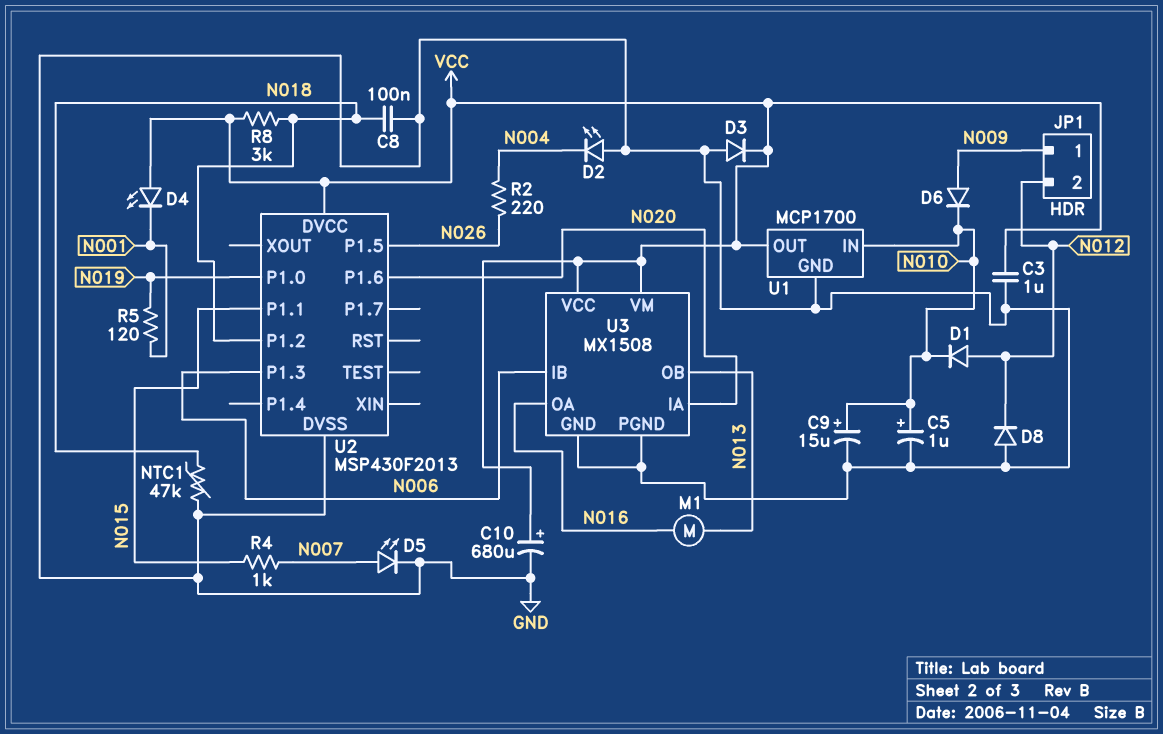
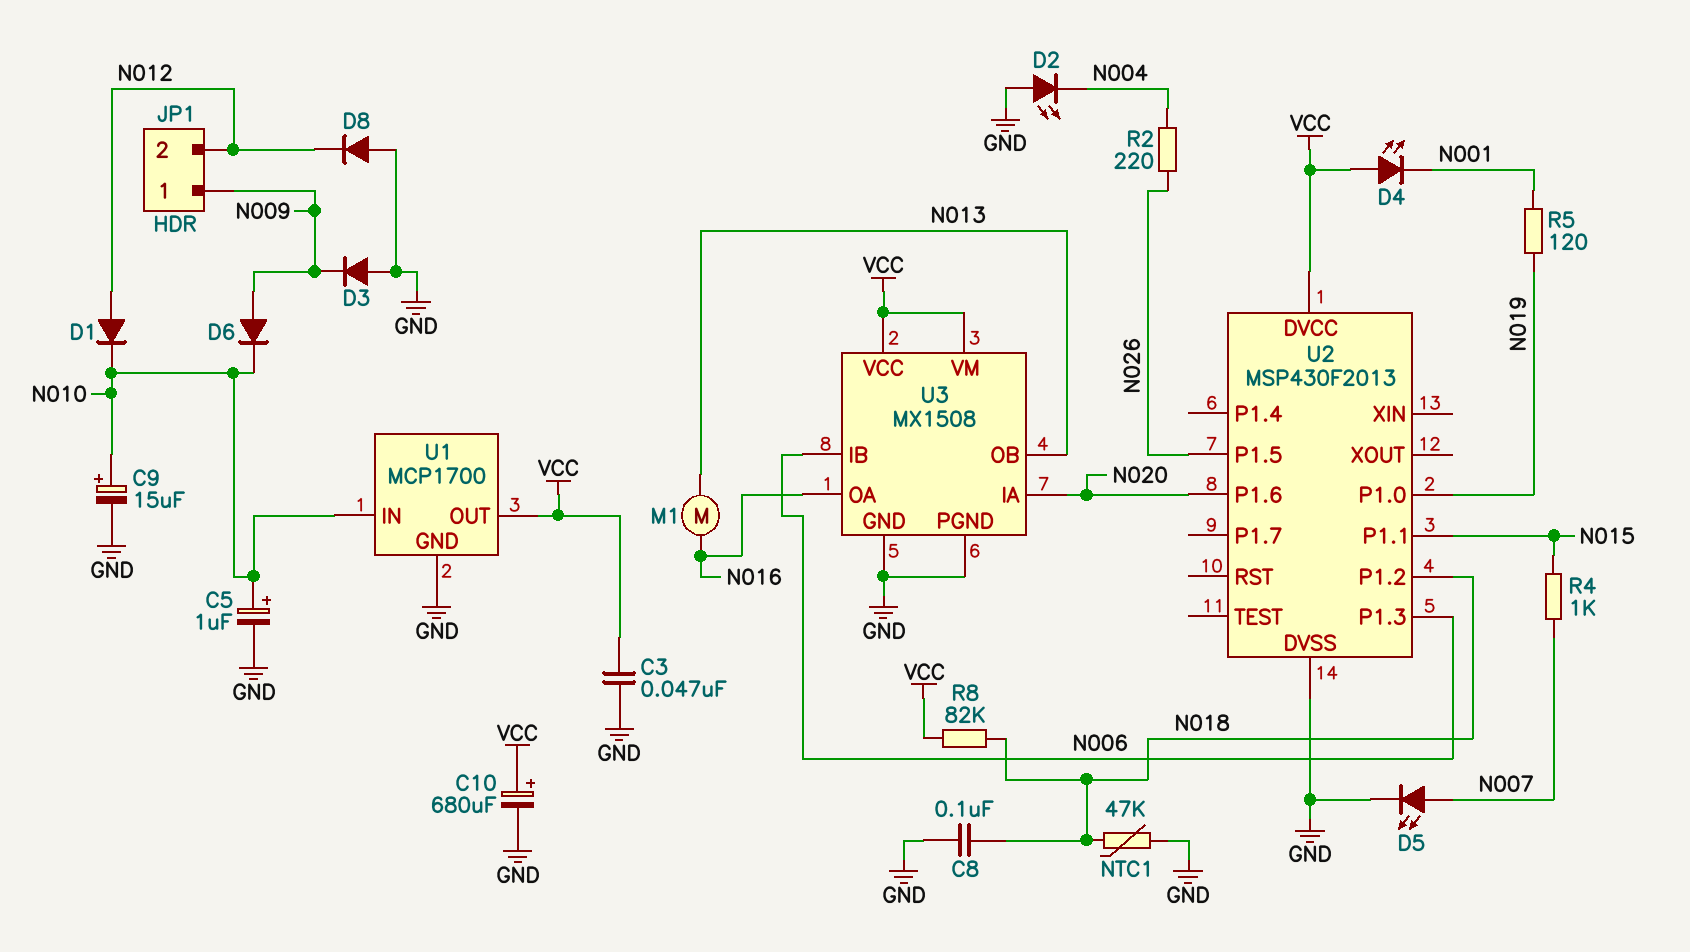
C3: 1uF (GND, VCC) -> 47nF (GND, VCC)
D3: diode (A GND, K VCC) -> diode (A GND, K N009)
R8: 3k (N018, VCC) -> 82k (N018, VCC)

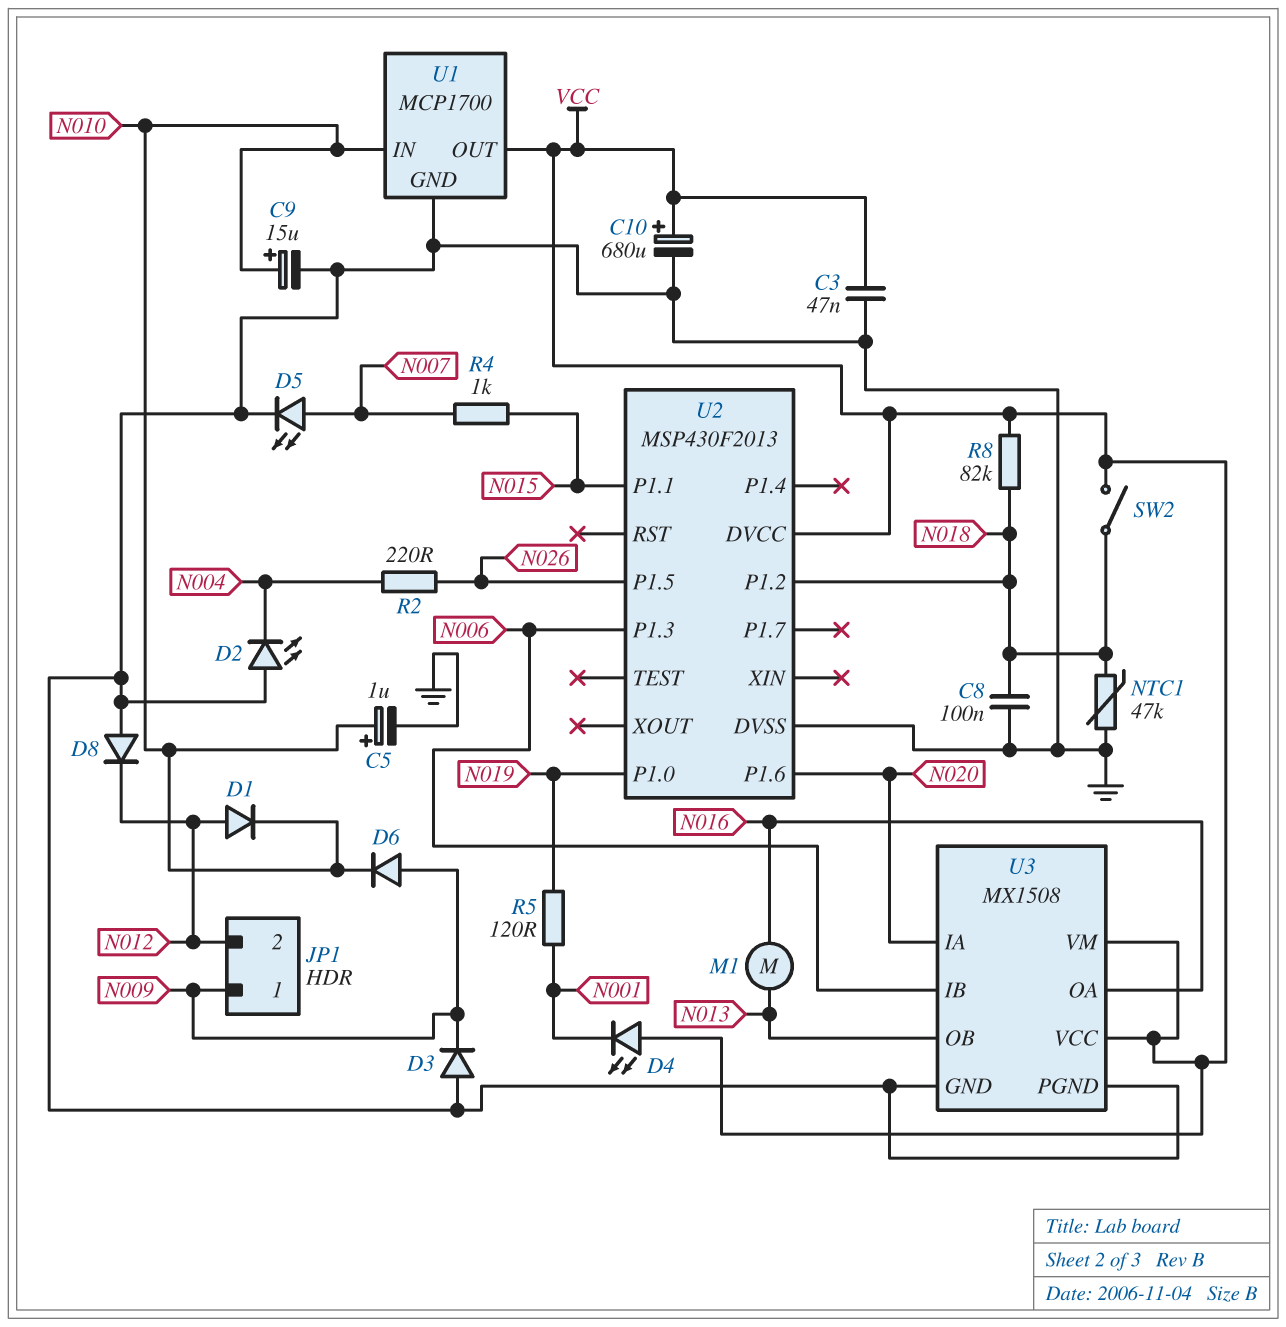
SW2: none -> switch (N018, VCC)

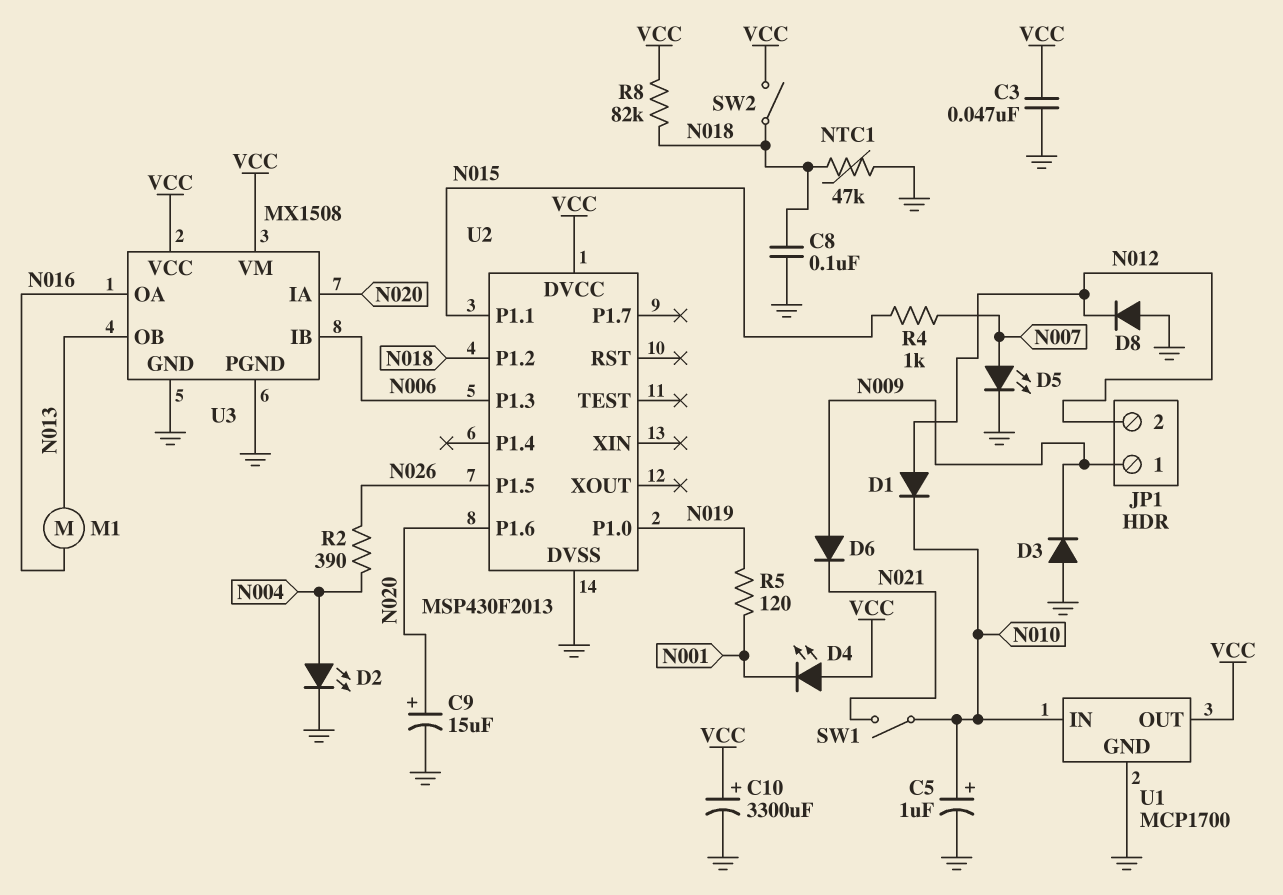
C9: 15uF (plus N010, minus GND) -> 15uF (plus N020, minus GND)
C10: 680uF (plus VCC, minus GND) -> 3300uF (plus VCC, minus GND)
D2: LED (A GND, K N004) -> LED (A N004, K GND)
D6: diode (A N009, K N010) -> diode (A N009, K N021)
R2: 220 (N004, N026) -> 390 (N004, N026)
SW1: none -> switch (N010, N021)

